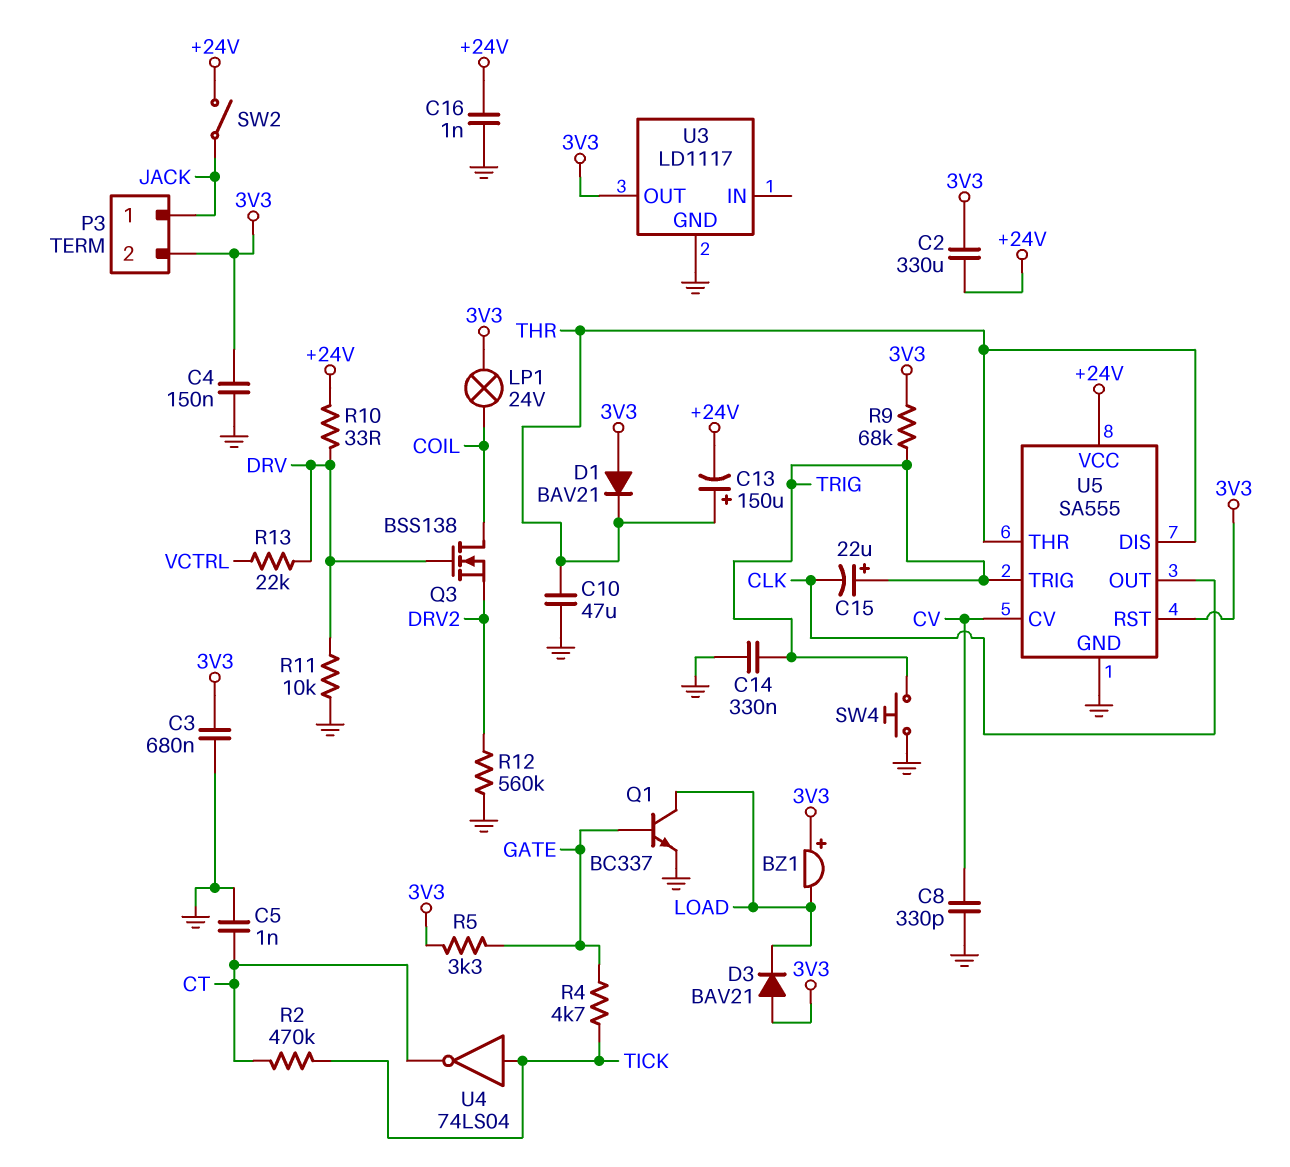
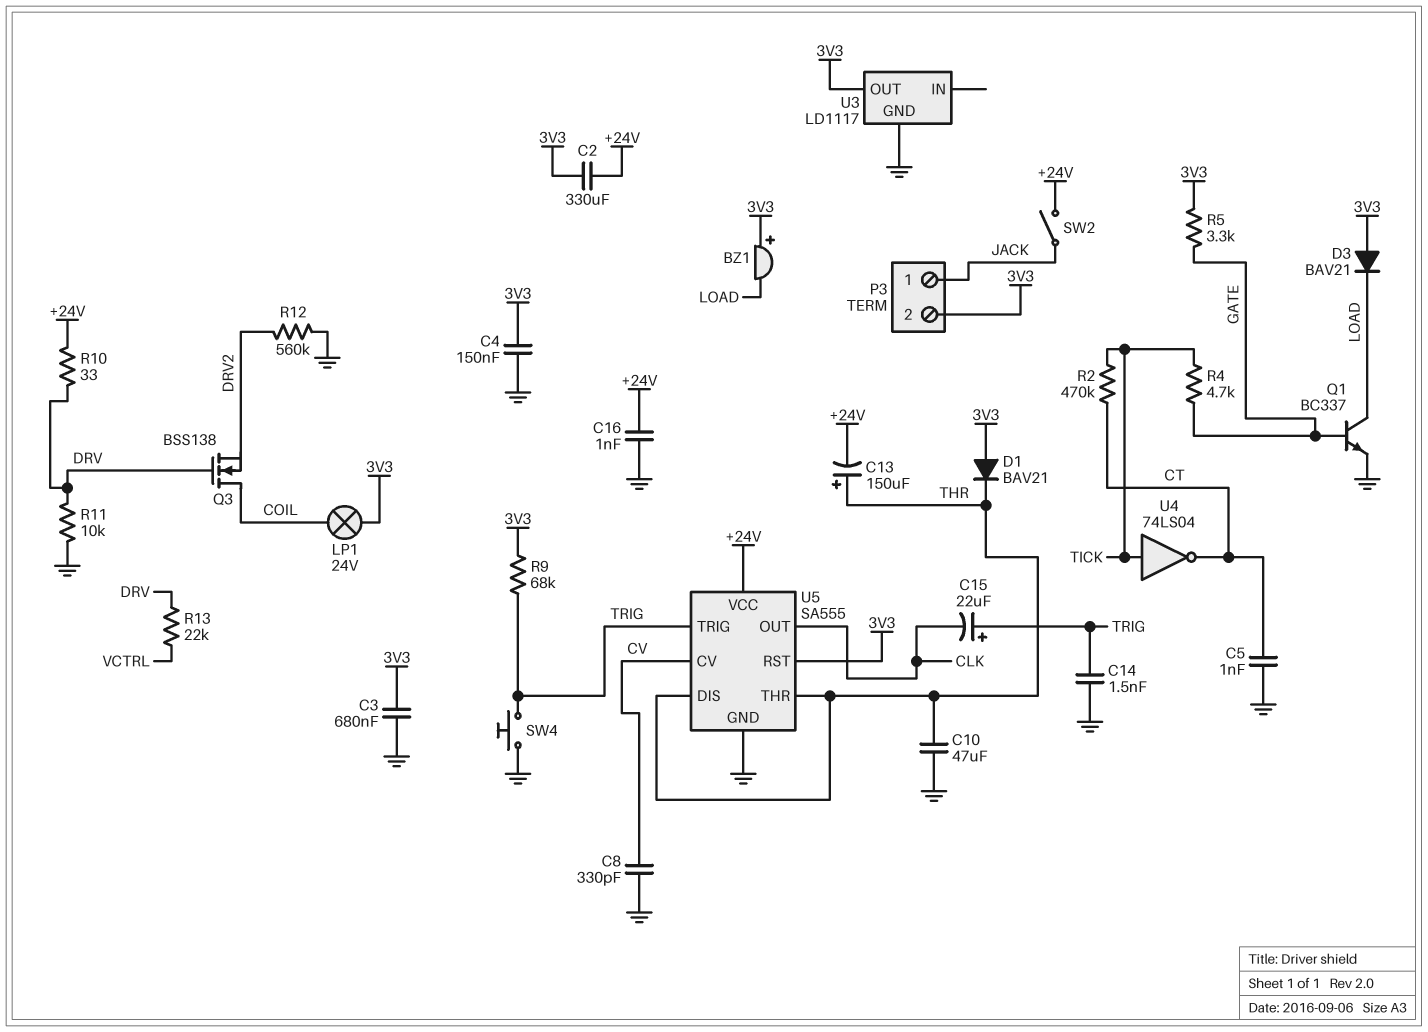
C14: 330nF (GND, TRIG) -> 1.5nF (GND, TRIG)

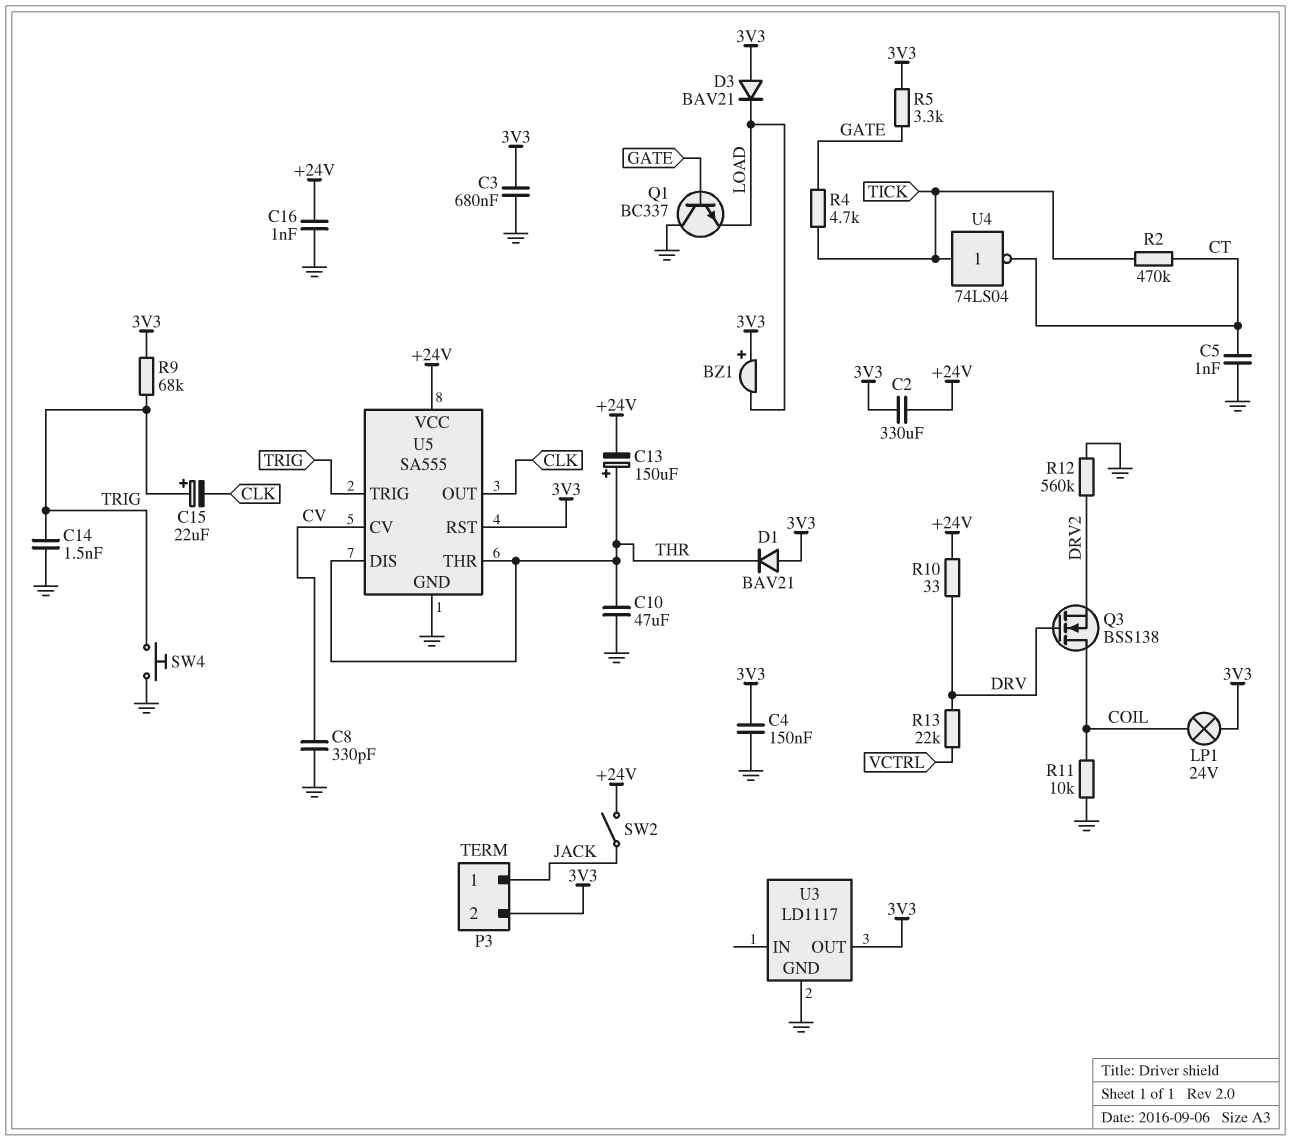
Q1: NPN BC337 (B GATE, C LOAD, E GND) -> NPN BC337 (B GATE, C GND, E LOAD)
R11: 10k (DRV, GND) -> 10k (COIL, GND)

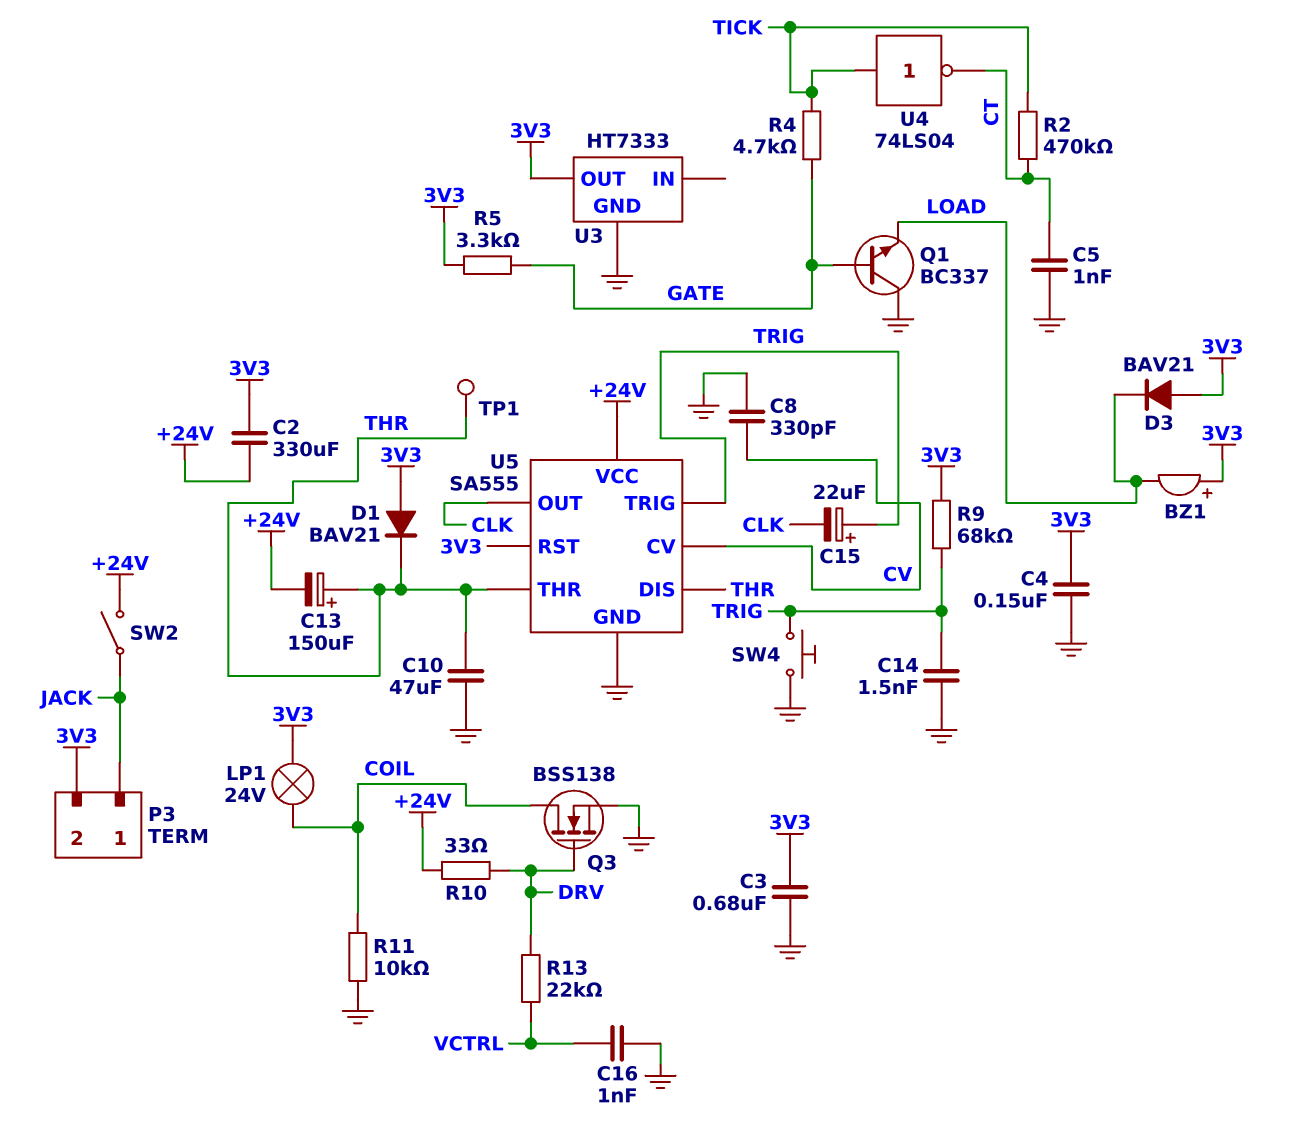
C16: 1nF (+24V, GND) -> 1nF (GND, VCTRL)
Q3: NMOS BSS138 (G DRV, D COIL, S DRV2) -> NMOS BSS138 (G DRV, D COIL, S GND)
R12: 560k (DRV2, GND) -> none
TP1: none -> test point (THR)
U3: LD1117 -> HT7333

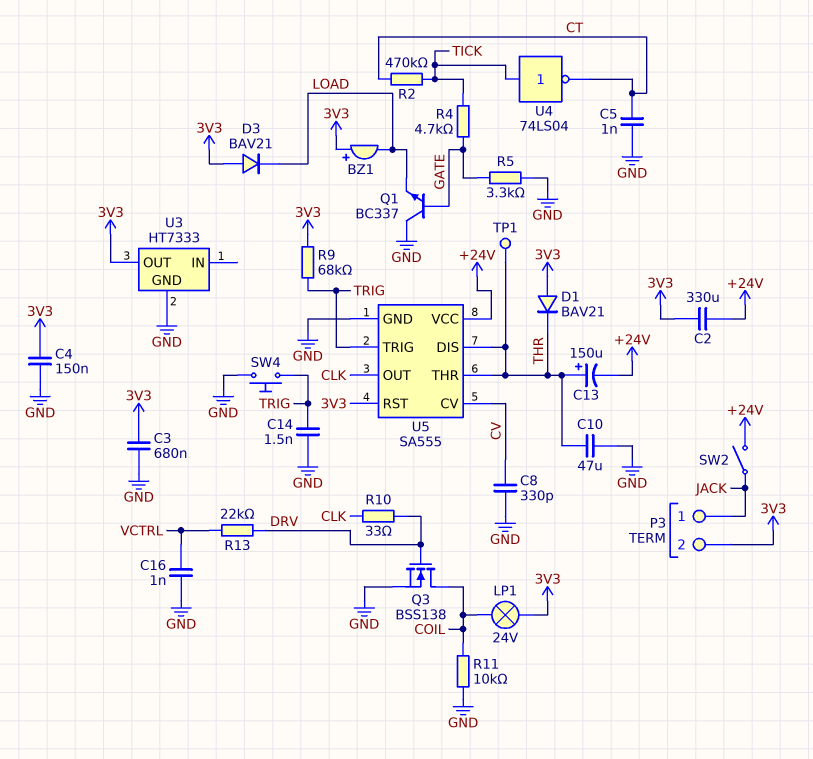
C15: 22uF (plus TRIG, minus CLK) -> none
R5: 3.3k (3V3, GATE) -> 3.3k (GATE, GND)
R10: 33 (+24V, DRV) -> 33 (CLK, DRV)

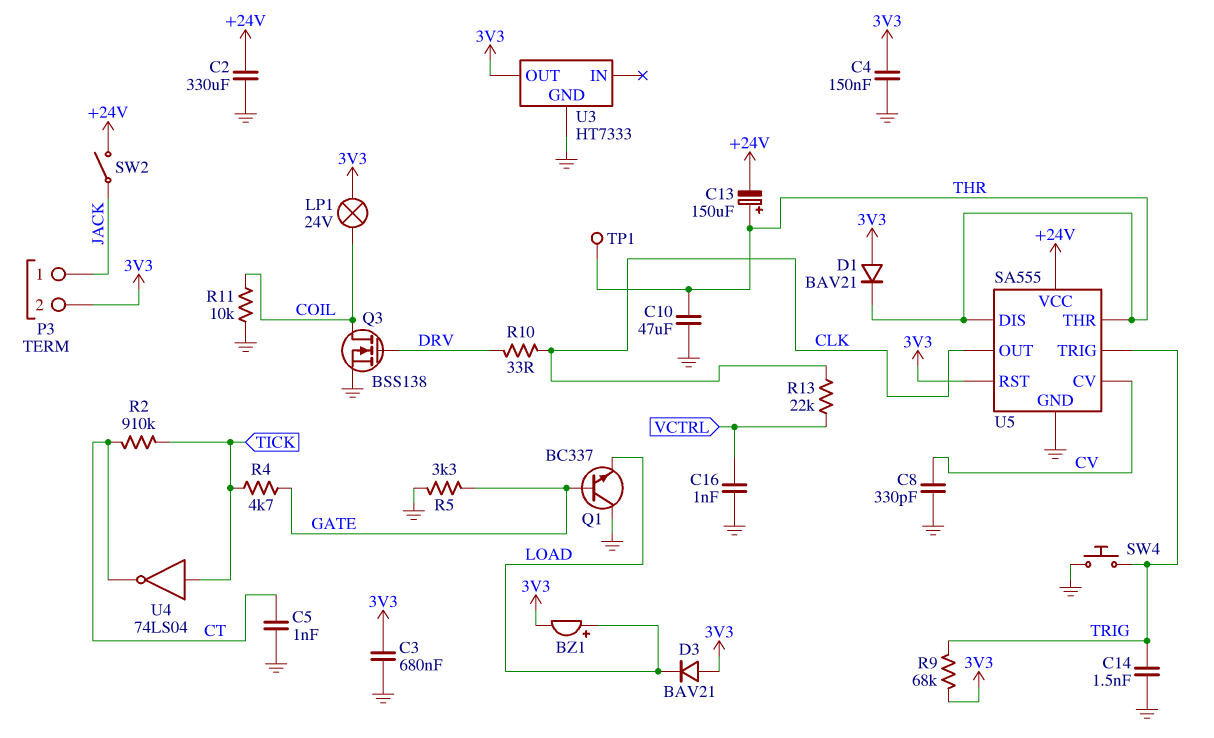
BZ1: buzzer (plus 3V3, minus LOAD) -> buzzer (plus LOAD, minus 3V3)
C2: 330uF (+24V, 3V3) -> 330uF (+24V, GND)
R2: 470k (CT, TICK) -> 910k (CT, TICK)
R13: 22k (DRV, VCTRL) -> 22k (CLK, VCTRL)

